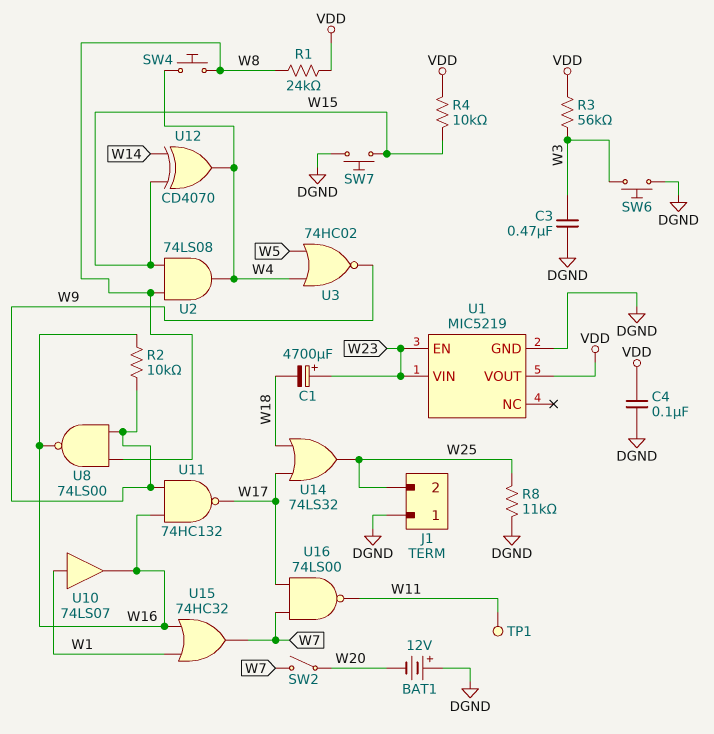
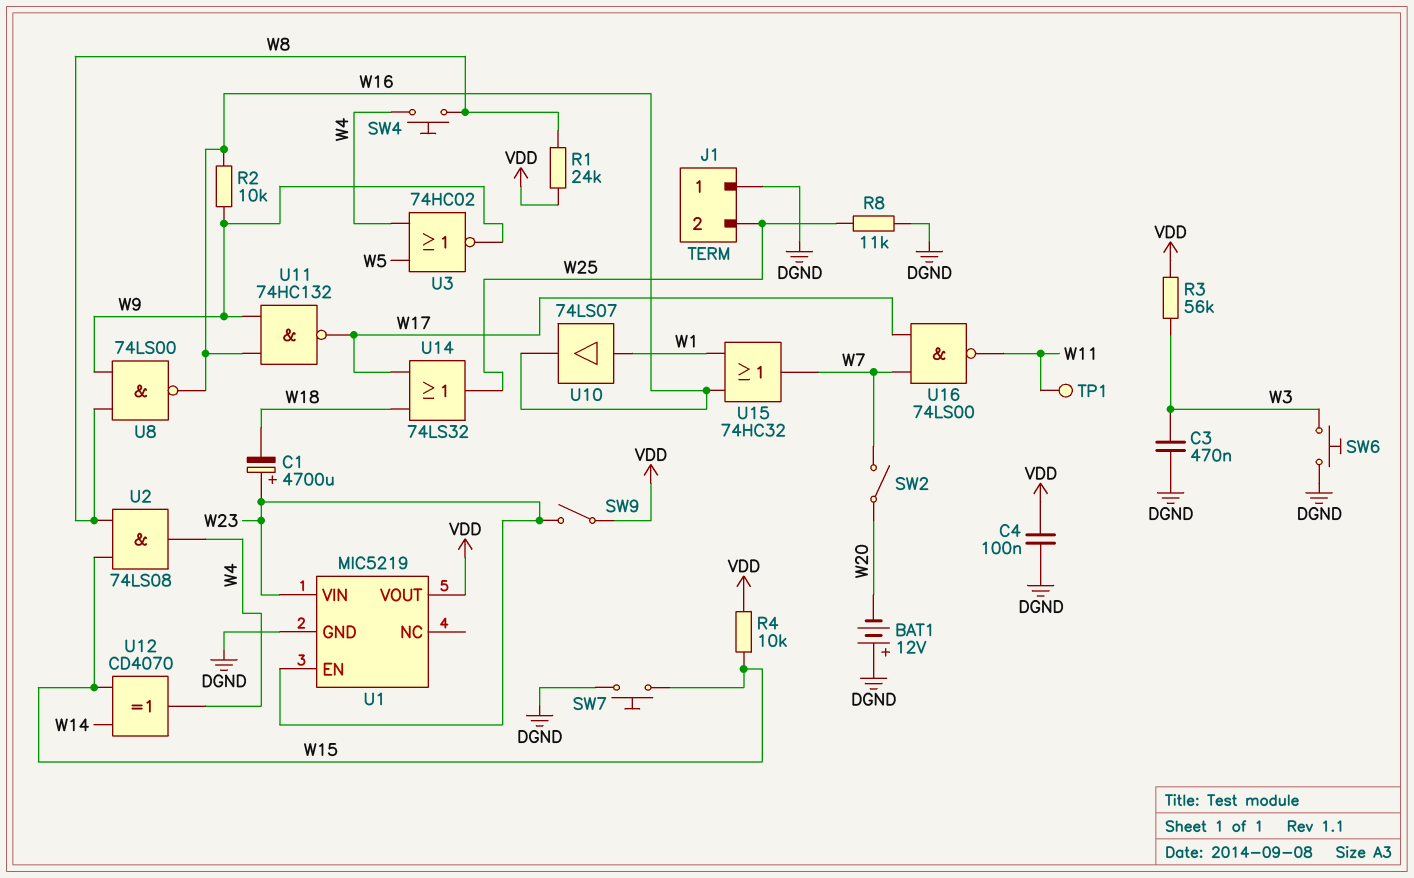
SW9: none -> switch (VDD, W23)

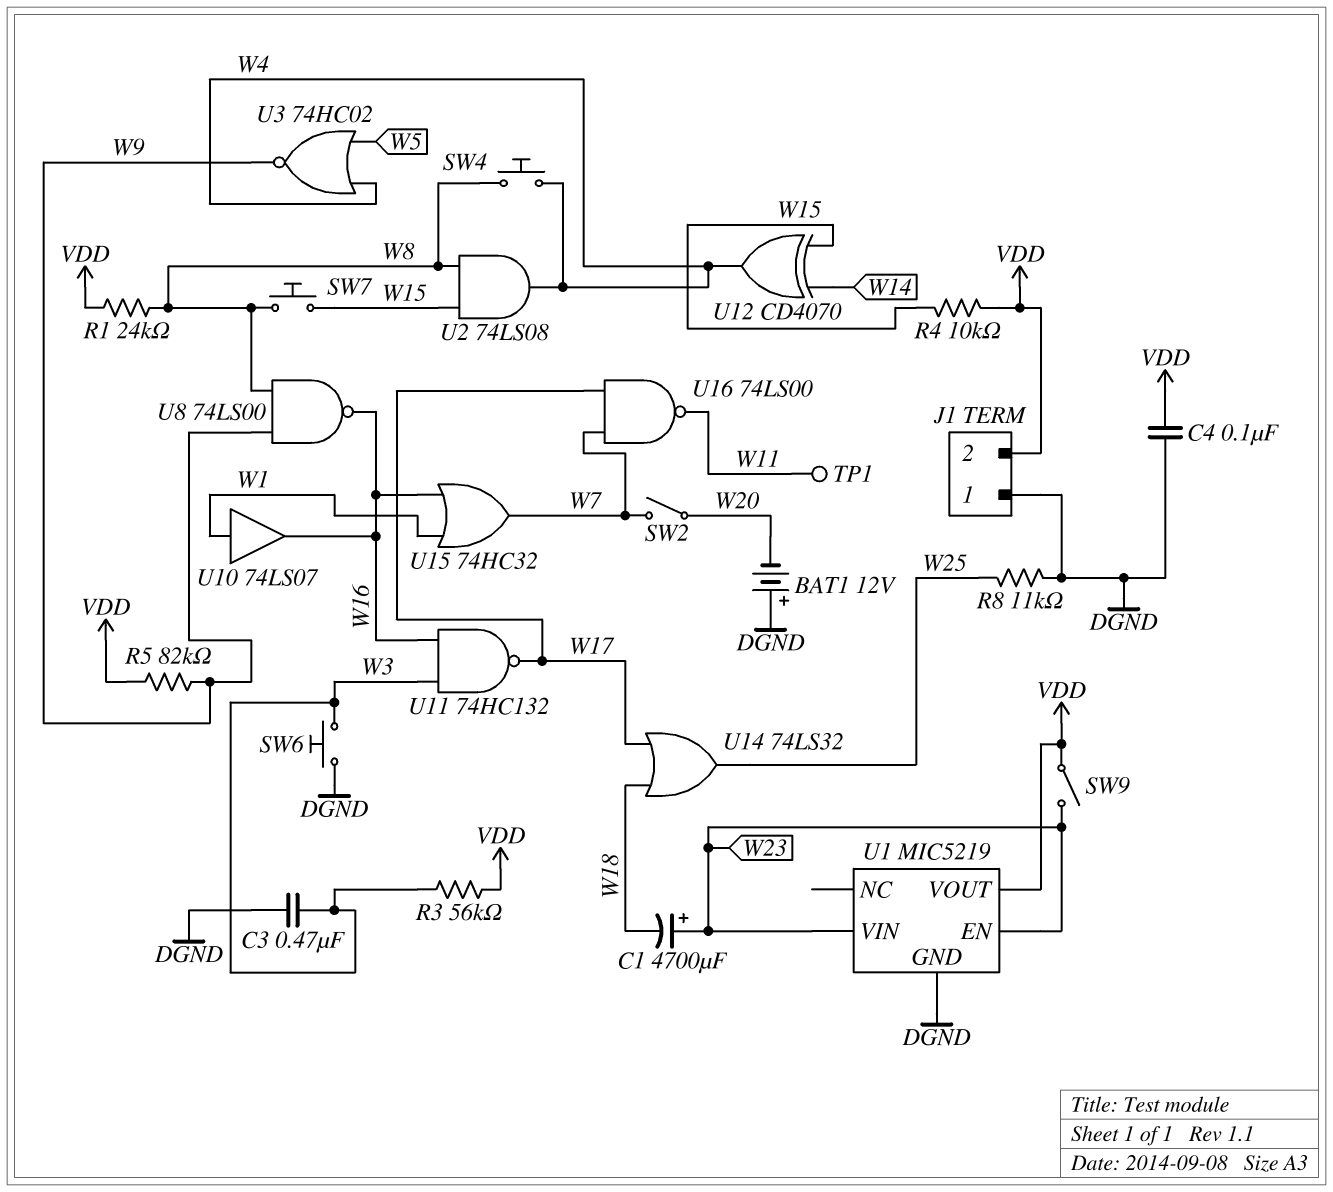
J1 pin 2: W25 -> VDD
R2: 10k (W9, W16) -> none
R5: none -> 82k (VDD, W9)
SW7: button (DGND, W15) -> button (W8, W15)
U11: NAND 74HC132 (in W9, in W16, out W17) -> NAND 74HC132 (in W3, in W16, out W17)

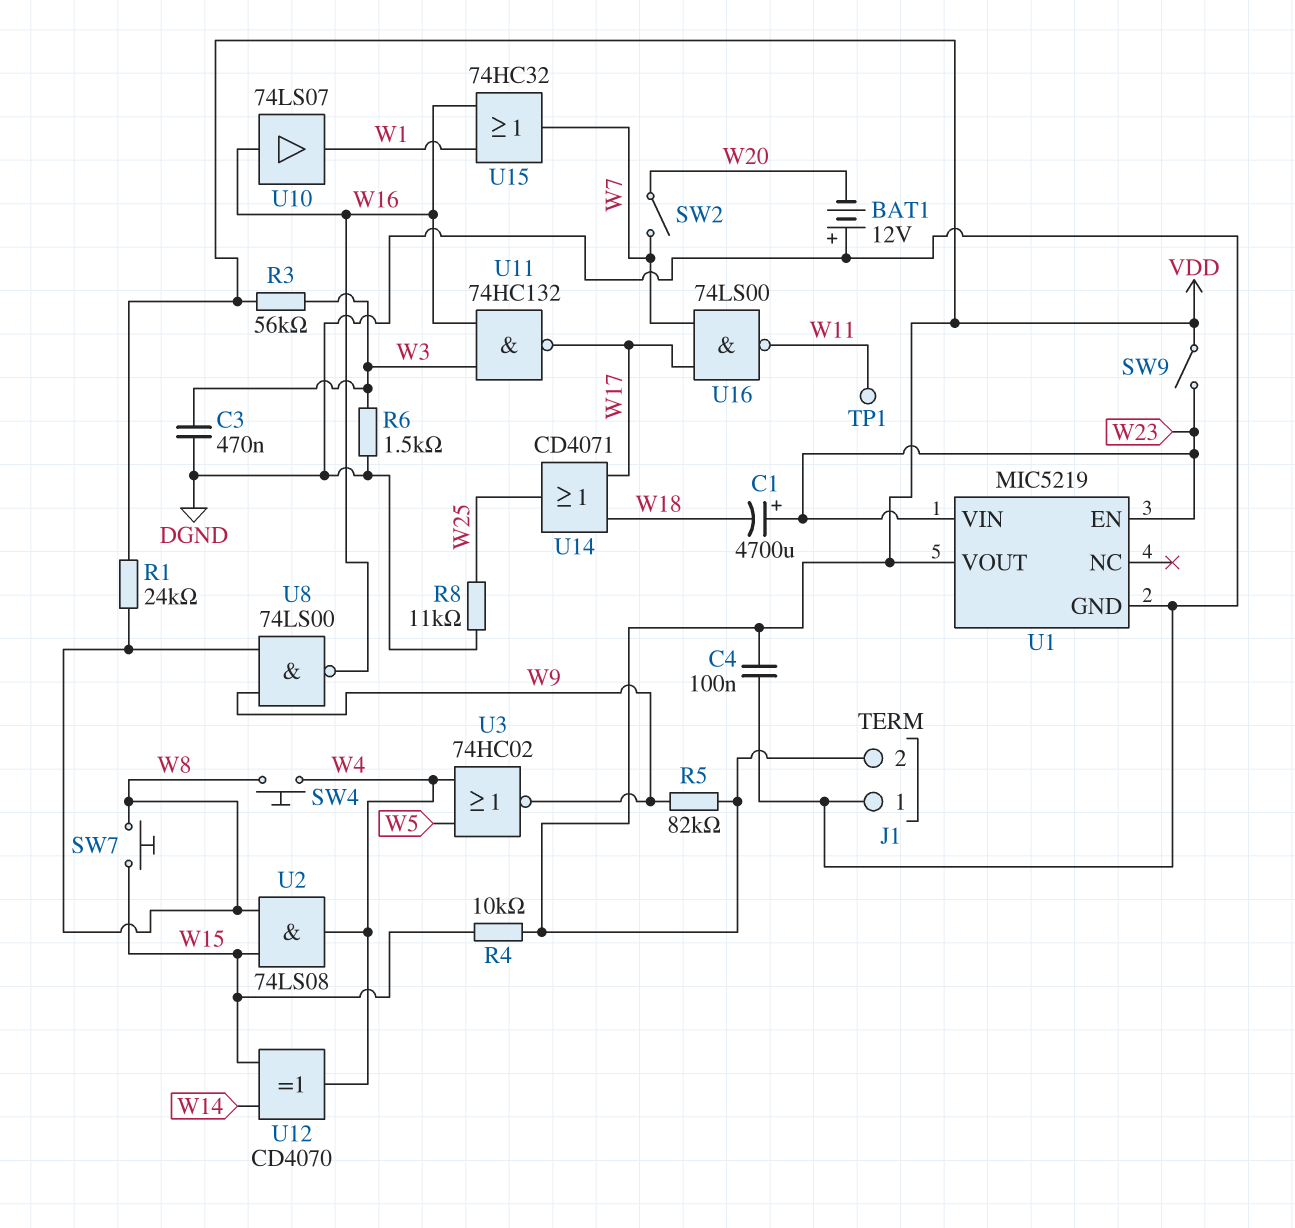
R6: none -> 1.5k (DGND, W3)
SW6: button (DGND, W3) -> none
U10: buffer 74LS07 (in W1, out W16) -> buffer 74LS07 (in W16, out W1)
U14: OR 74LS32 (in W17, in W18, out W25) -> OR CD4071 (in W17, in W18, out W25)

